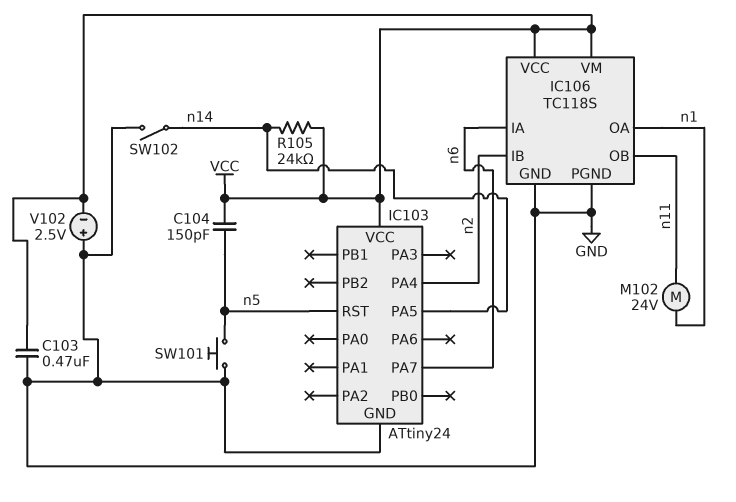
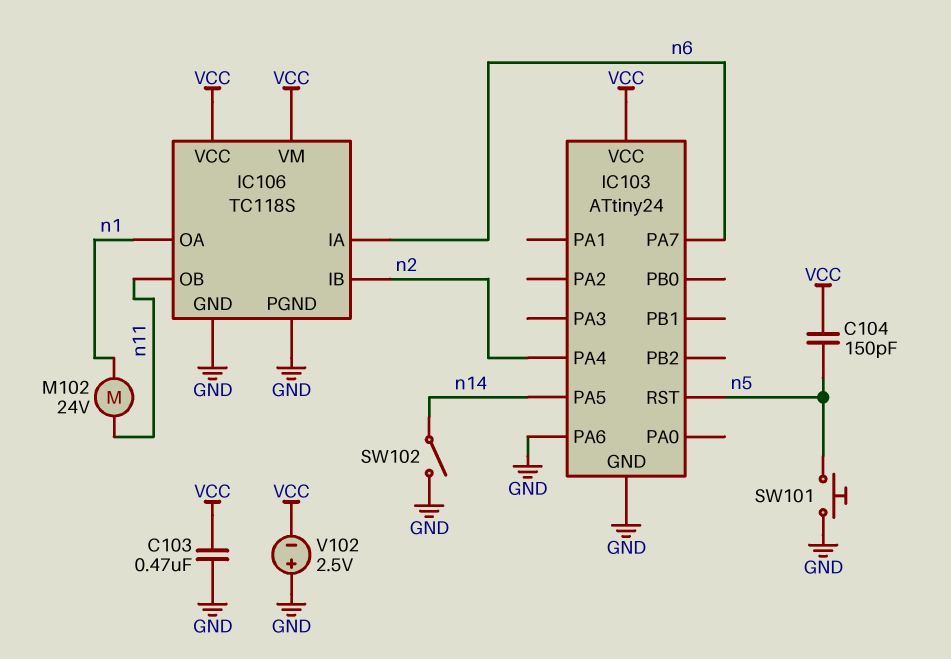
IC103 pin PA6: none -> GND
R105: 24k (VCC, n14) -> none

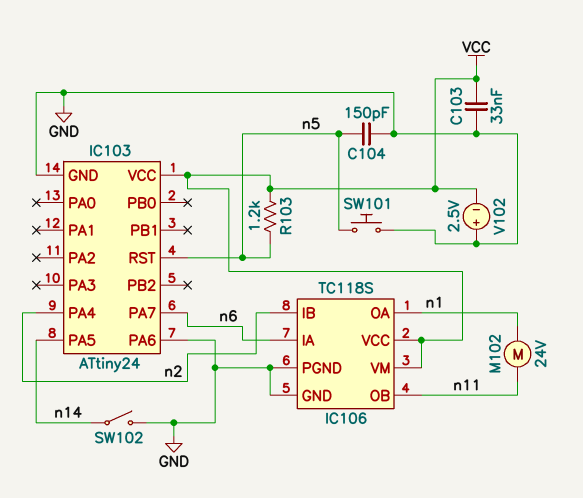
C103: 470nF (GND, VCC) -> 33nF (GND, VCC)
C104: 150pF (VCC, n5) -> 150pF (GND, n5)
R103: none -> 1.2k (VCC, n5)

